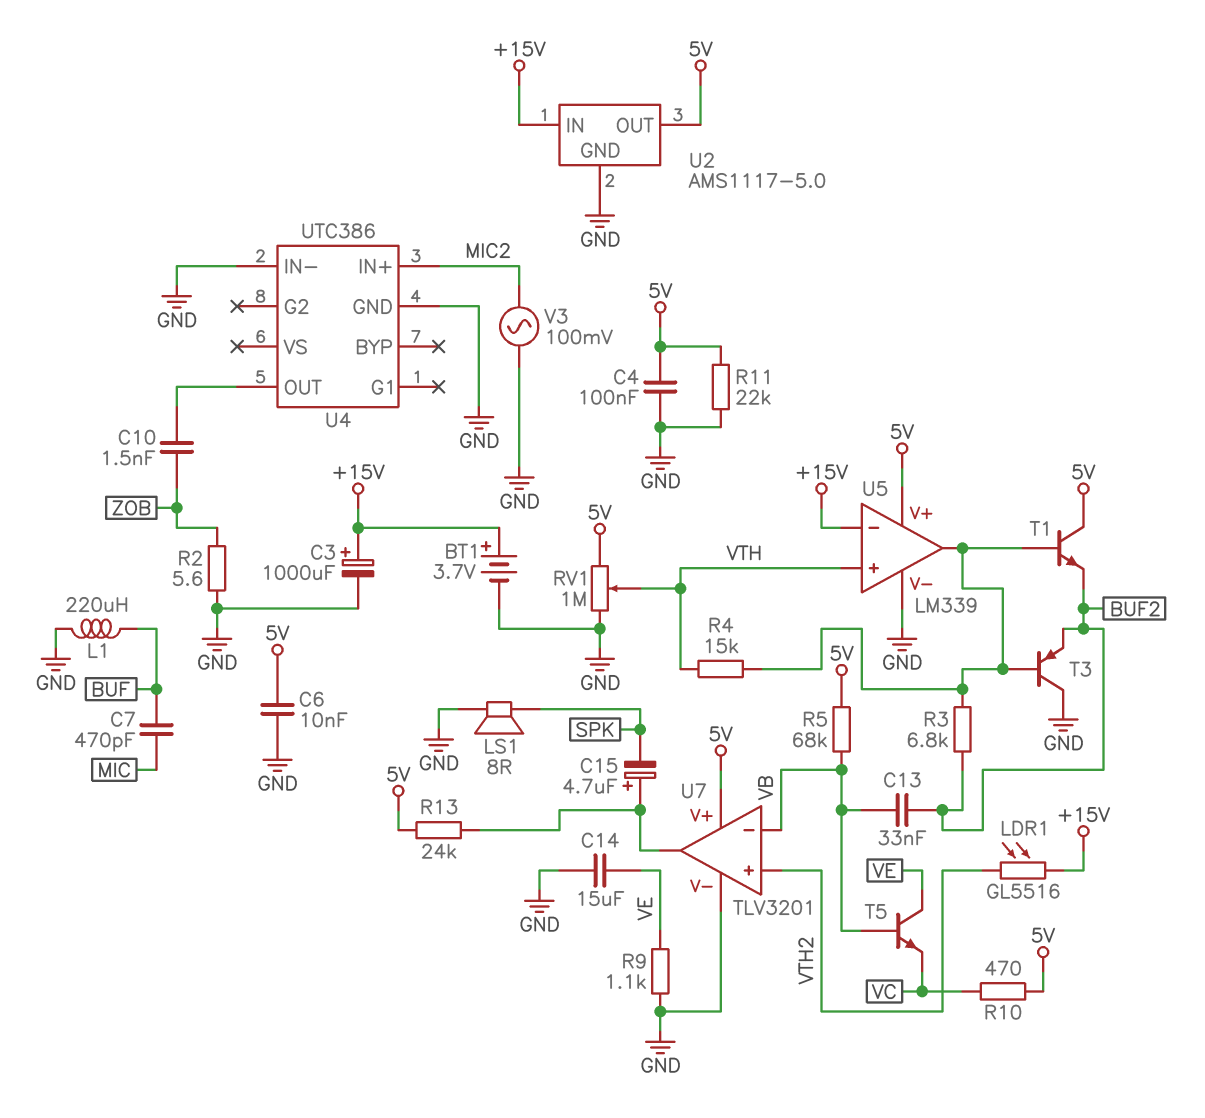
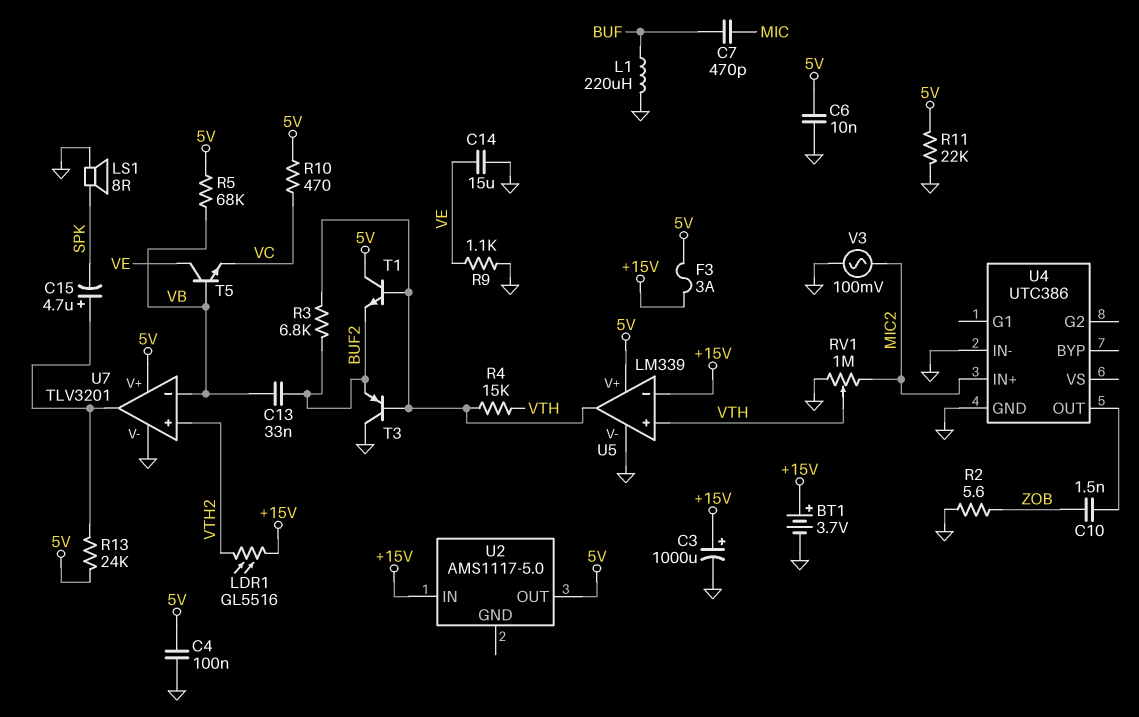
F3: none -> 3A (+15V, 5V)
RV1: 1M (5V, GND, wiper VTH) -> 1M (GND, MIC2, wiper VTH)
U2 pin GND: GND -> none

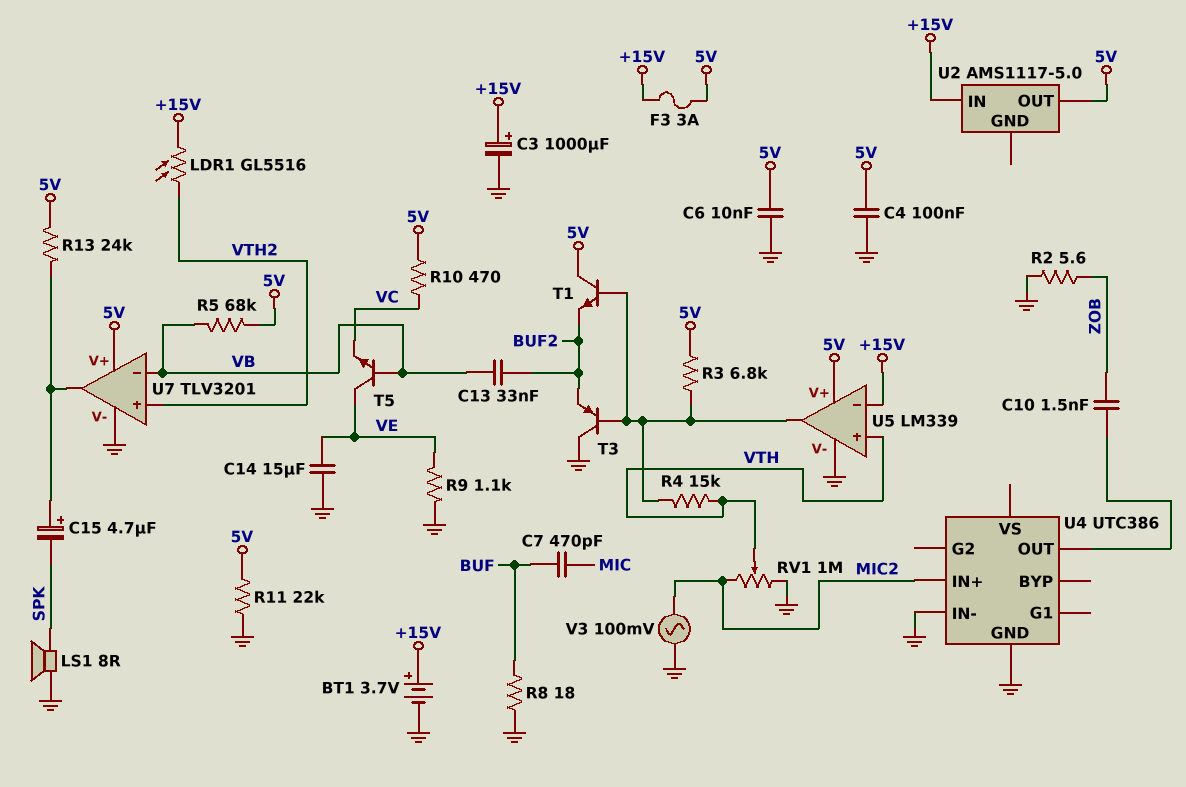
L1: 220uH (BUF, GND) -> none
R3: 6.8k (BUF2, U5/out) -> 6.8k (5V, U5/out)
R8: none -> 18 (BUF, GND)

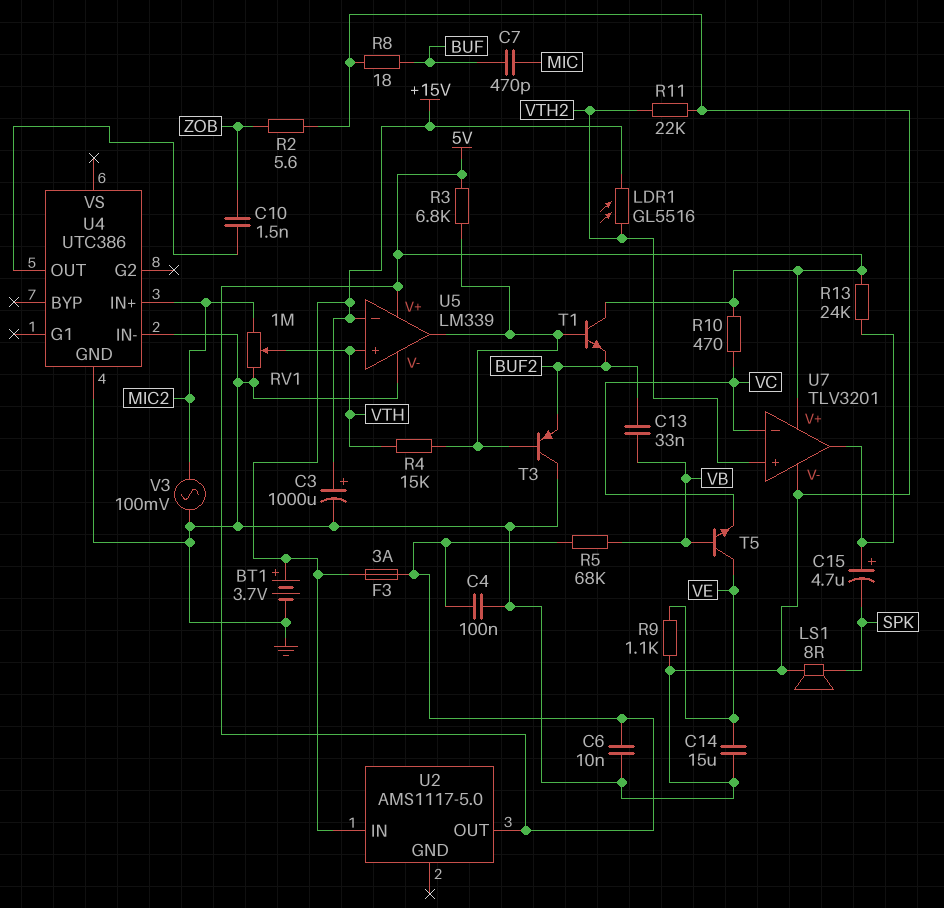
R11: 22k (5V, GND) -> 22k (GND, VTH2)
U7 pin in-: VB -> VC

